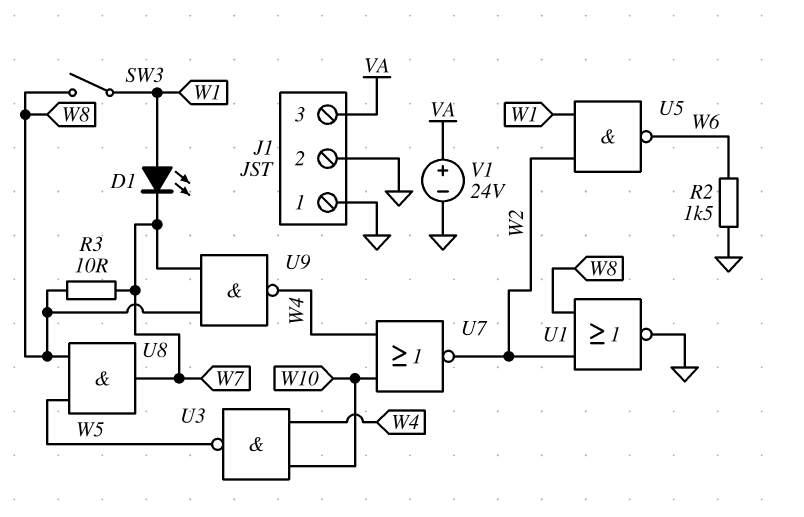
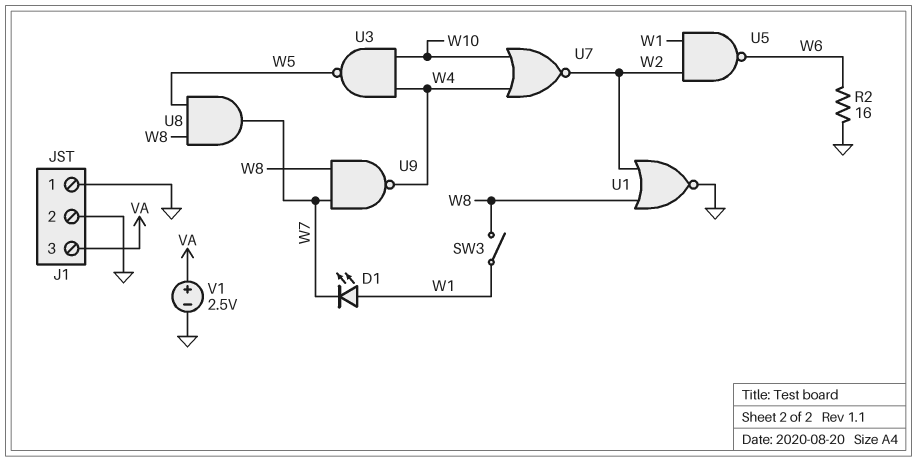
R2: 1.5k (GND, W6) -> 16 (GND, W6)
R3: 10 (W7, W8) -> none
V1: 24V (plus VA, minus GND) -> 2.5V (plus VA, minus GND)

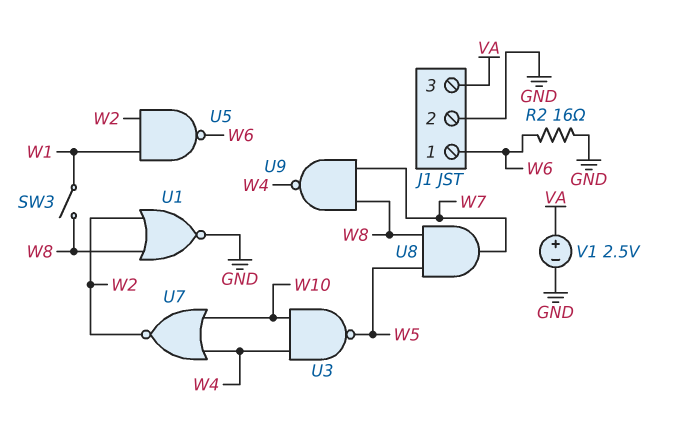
D1: LED (A W1, K W7) -> none
J1 pin 1: GND -> W6

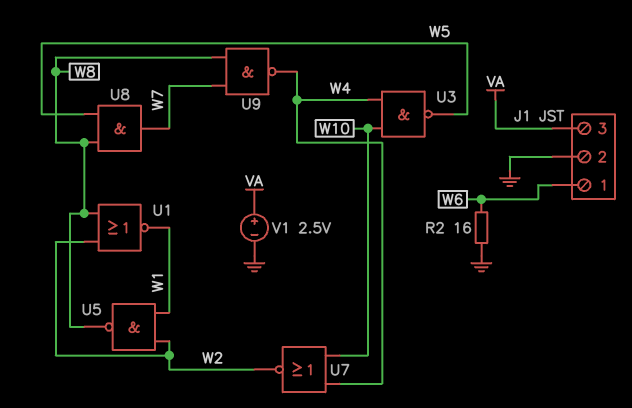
SW3: switch (W1, W8) -> none
U1: NOR (in W2, in W8, out GND) -> NOR (in W2, in W8, out W1)
U5: NAND (in W1, in W2, out W6) -> NAND (in W1, in W2, out W8)

